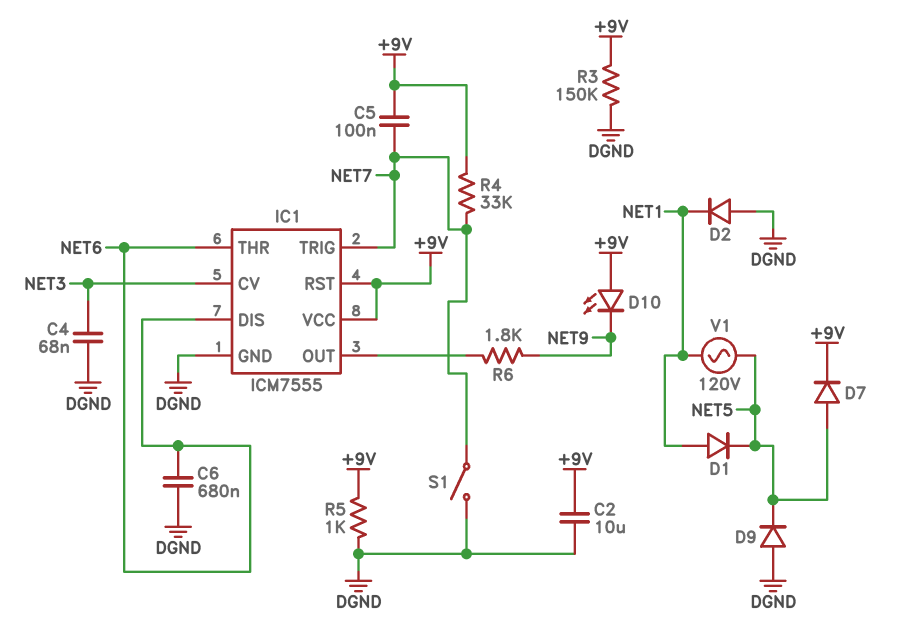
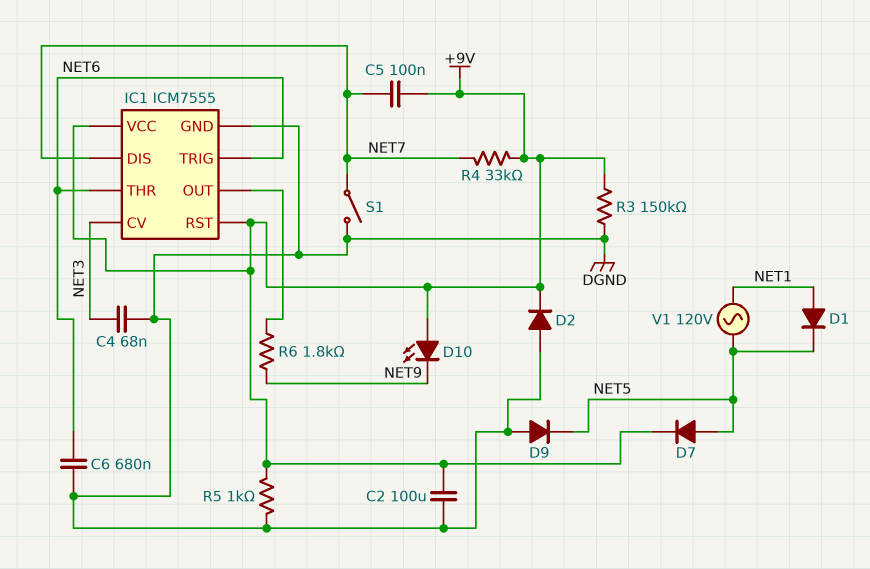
C2: 10uF (+9V, DGND) -> 100uF (+9V, DGND)
D2: diode (A DGND, K NET1) -> diode (A DGND, K +9V)
IC1 pin DIS: NET6 -> NET7
IC1 pin TRIG: NET7 -> NET6

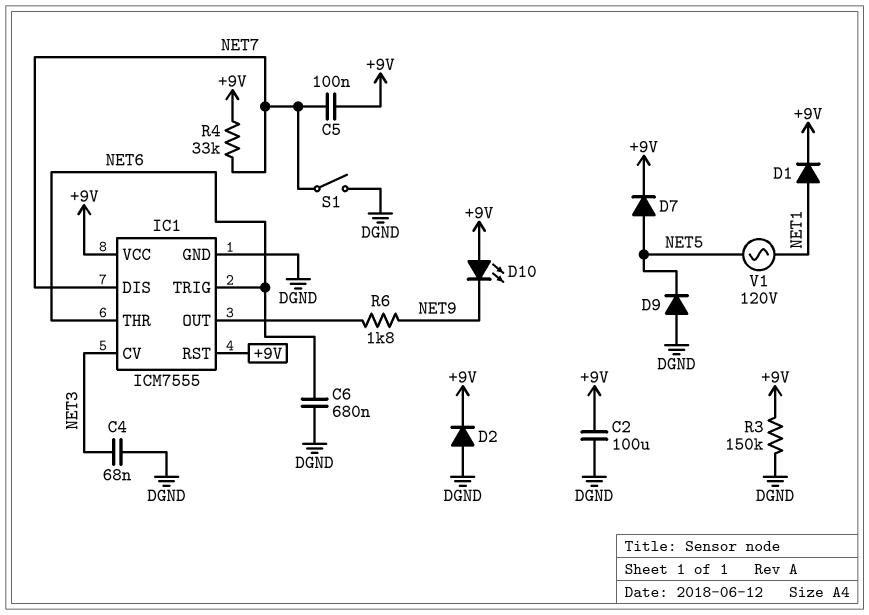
D1: diode (A NET1, K NET5) -> diode (A NET1, K +9V)
R5: 1k (+9V, DGND) -> none

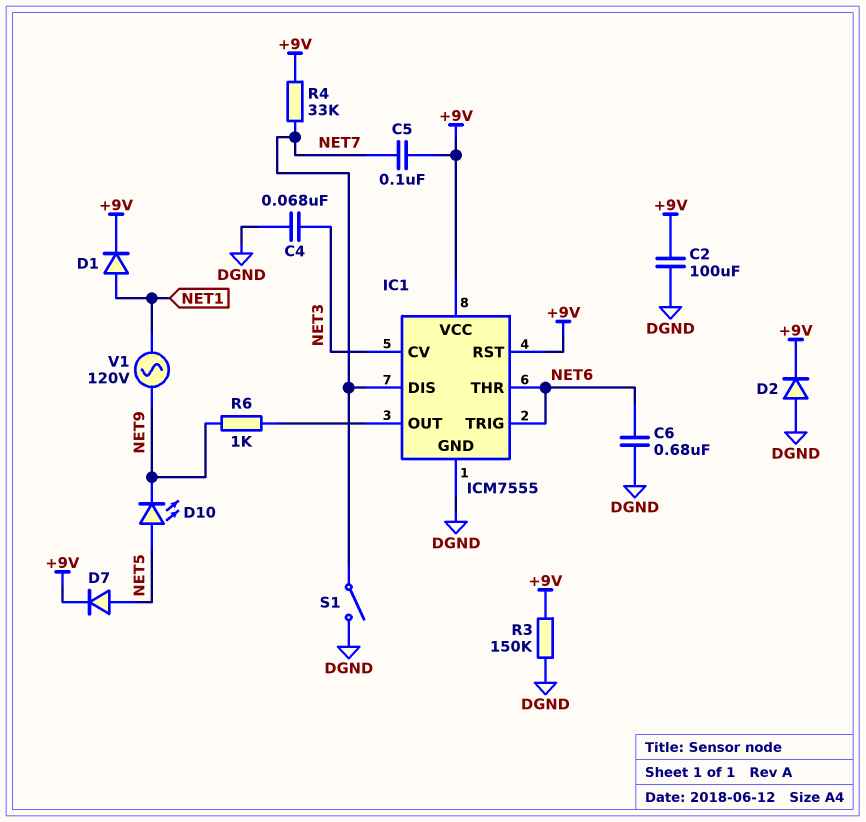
D9: diode (A DGND, K NET5) -> none
D10: LED (A +9V, K NET9) -> LED (A NET5, K NET9)
R6: 1.8k (IC1/OUT, NET9) -> 1k (IC1/OUT, NET9)
V1: AC 120V (NET1, NET5) -> AC 120V (NET1, NET9)

